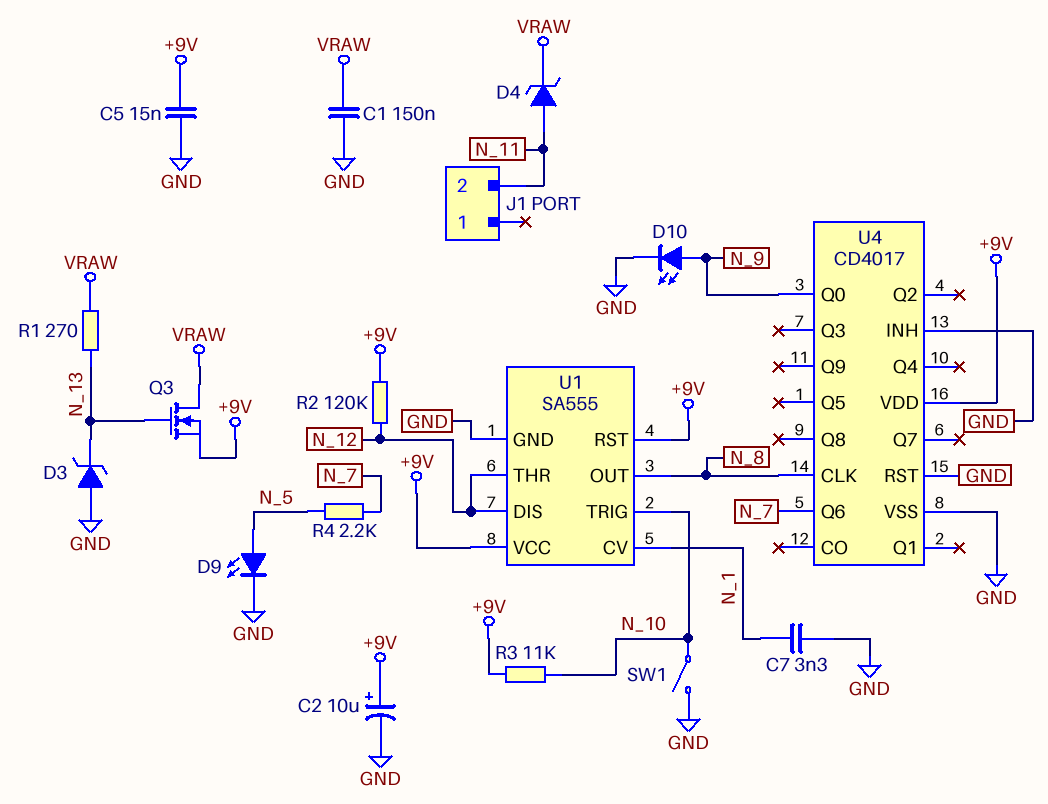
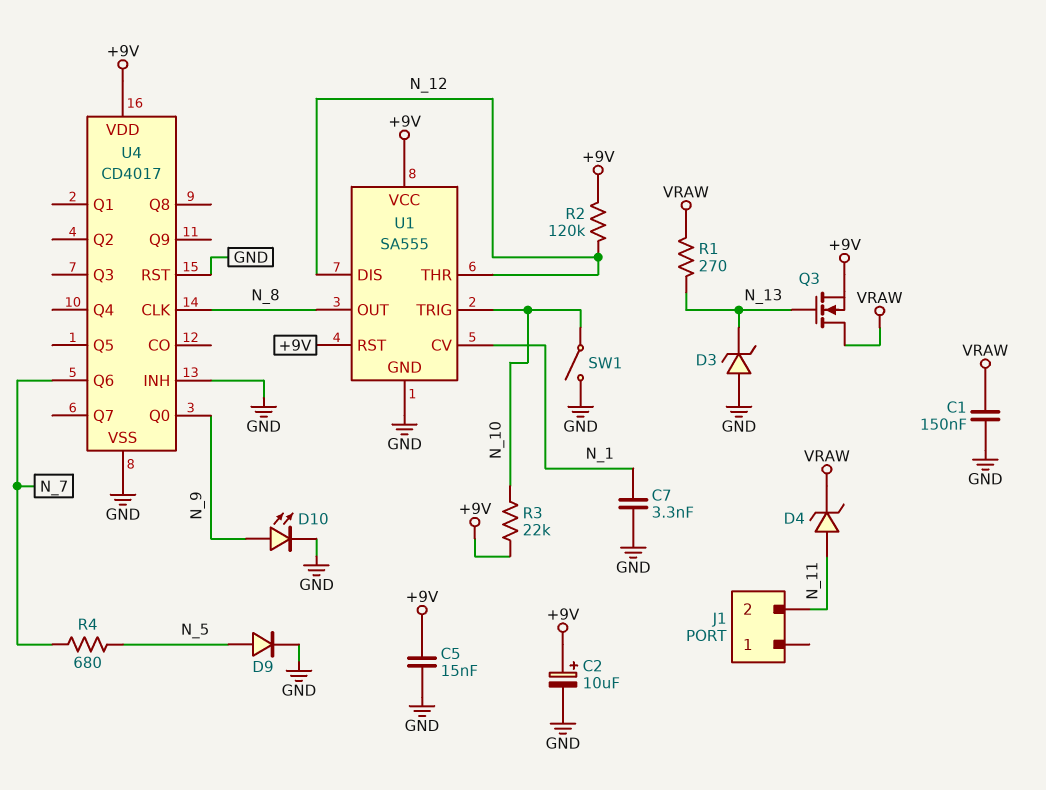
D9: LED (A N_5, K GND) -> diode (A N_5, K GND)
R3: 11k (+9V, N_10) -> 22k (+9V, N_10)
R4: 2.2k (N_5, N_7) -> 680 (N_5, N_7)

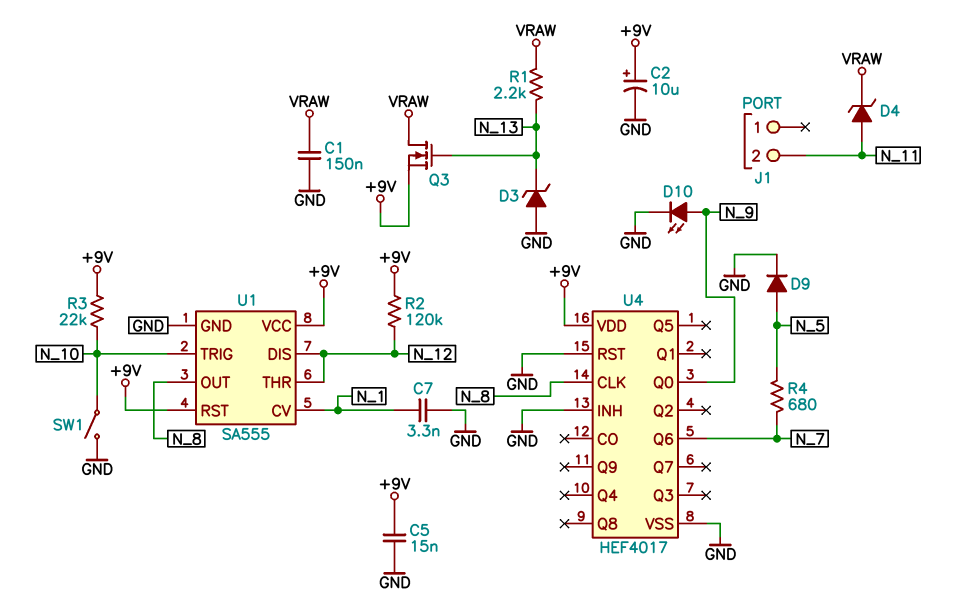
R1: 270 (N_13, VRAW) -> 2.2k (N_13, VRAW)
U4: CD4017 -> HEF4017

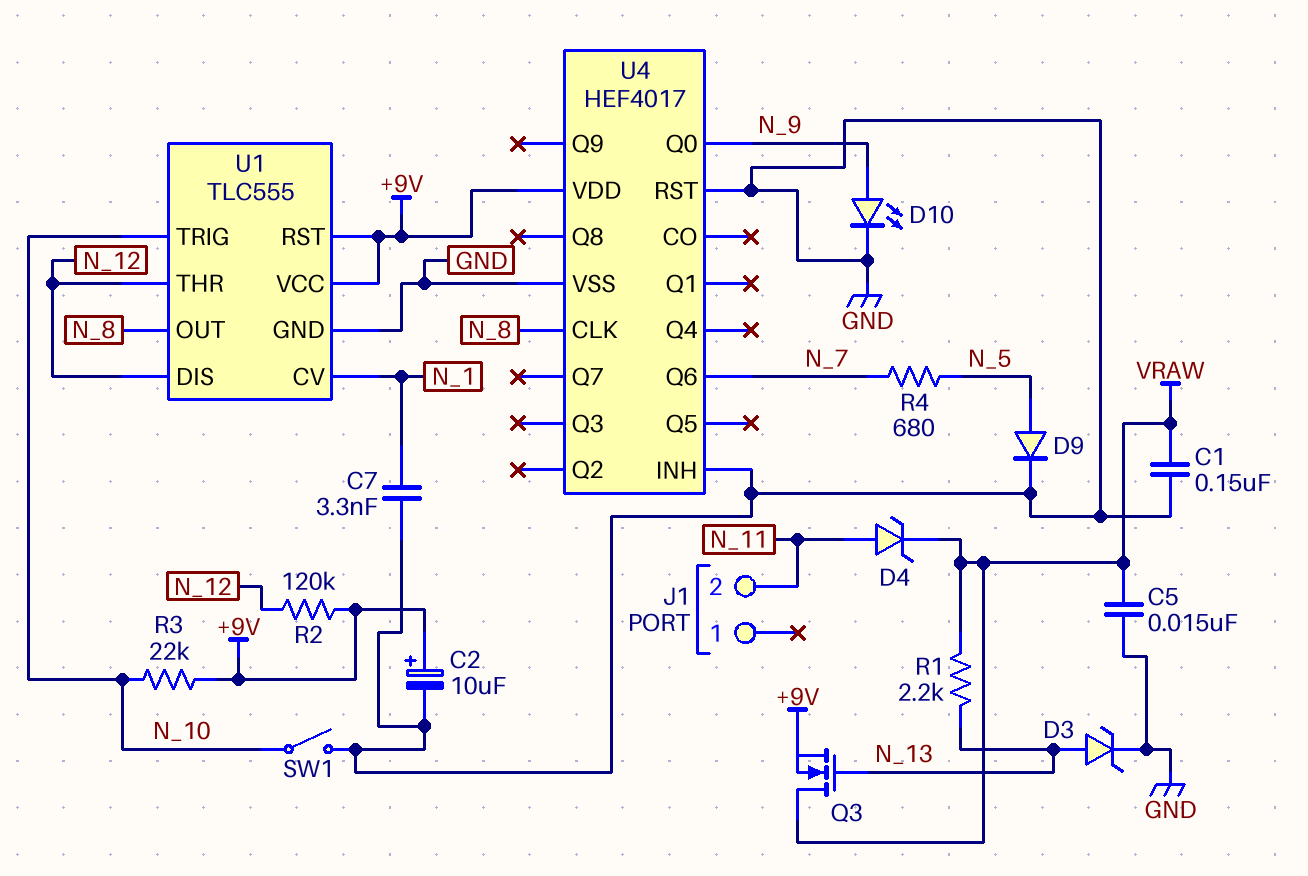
C5: 15nF (+9V, GND) -> 15nF (GND, VRAW)
D3: zener (A GND, K N_13) -> zener (A N_13, K GND)
U1: SA555 -> TLC555

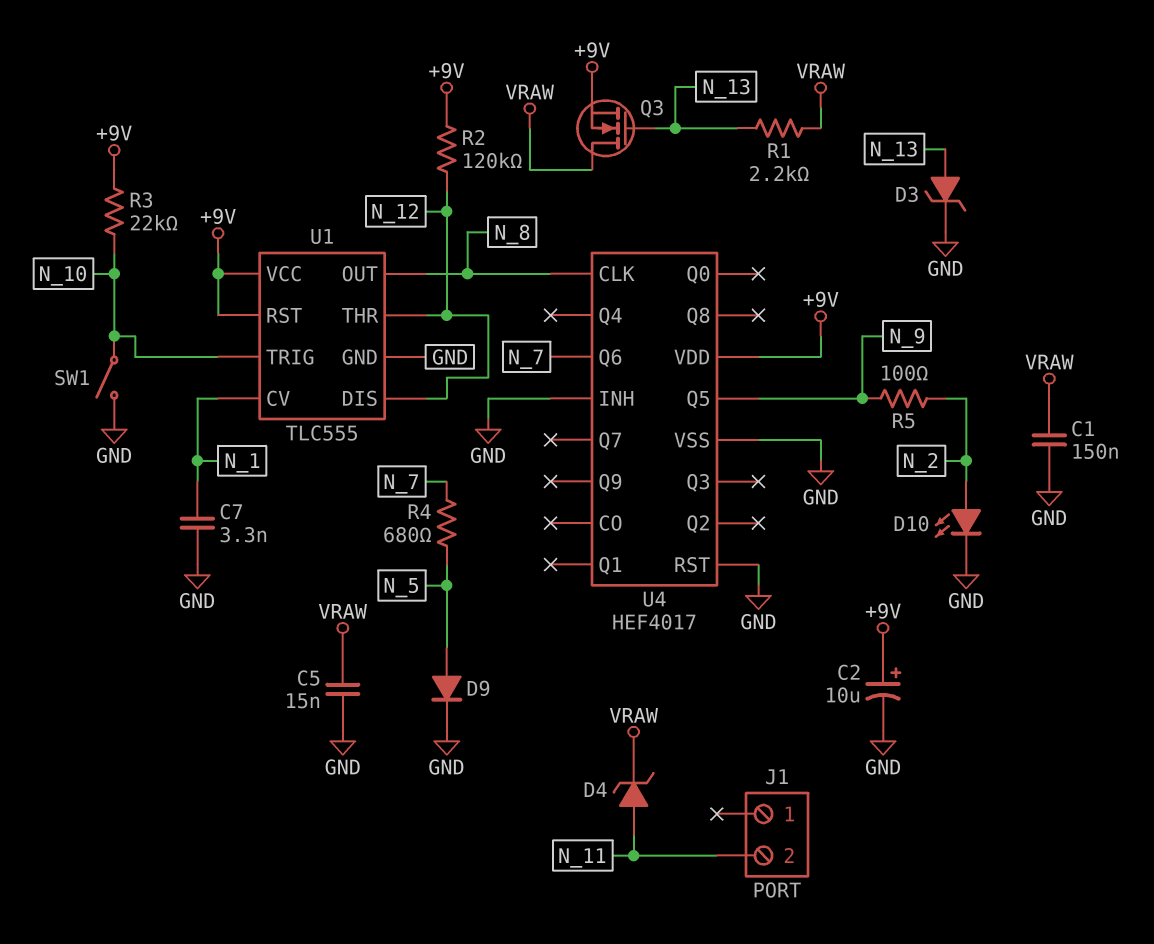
D10: LED (A N_9, K GND) -> LED (A N_2, K GND)
R5: none -> 100 (N_2, N_9)
U4 pin Q0: N_9 -> none
U4 pin Q5: none -> N_9

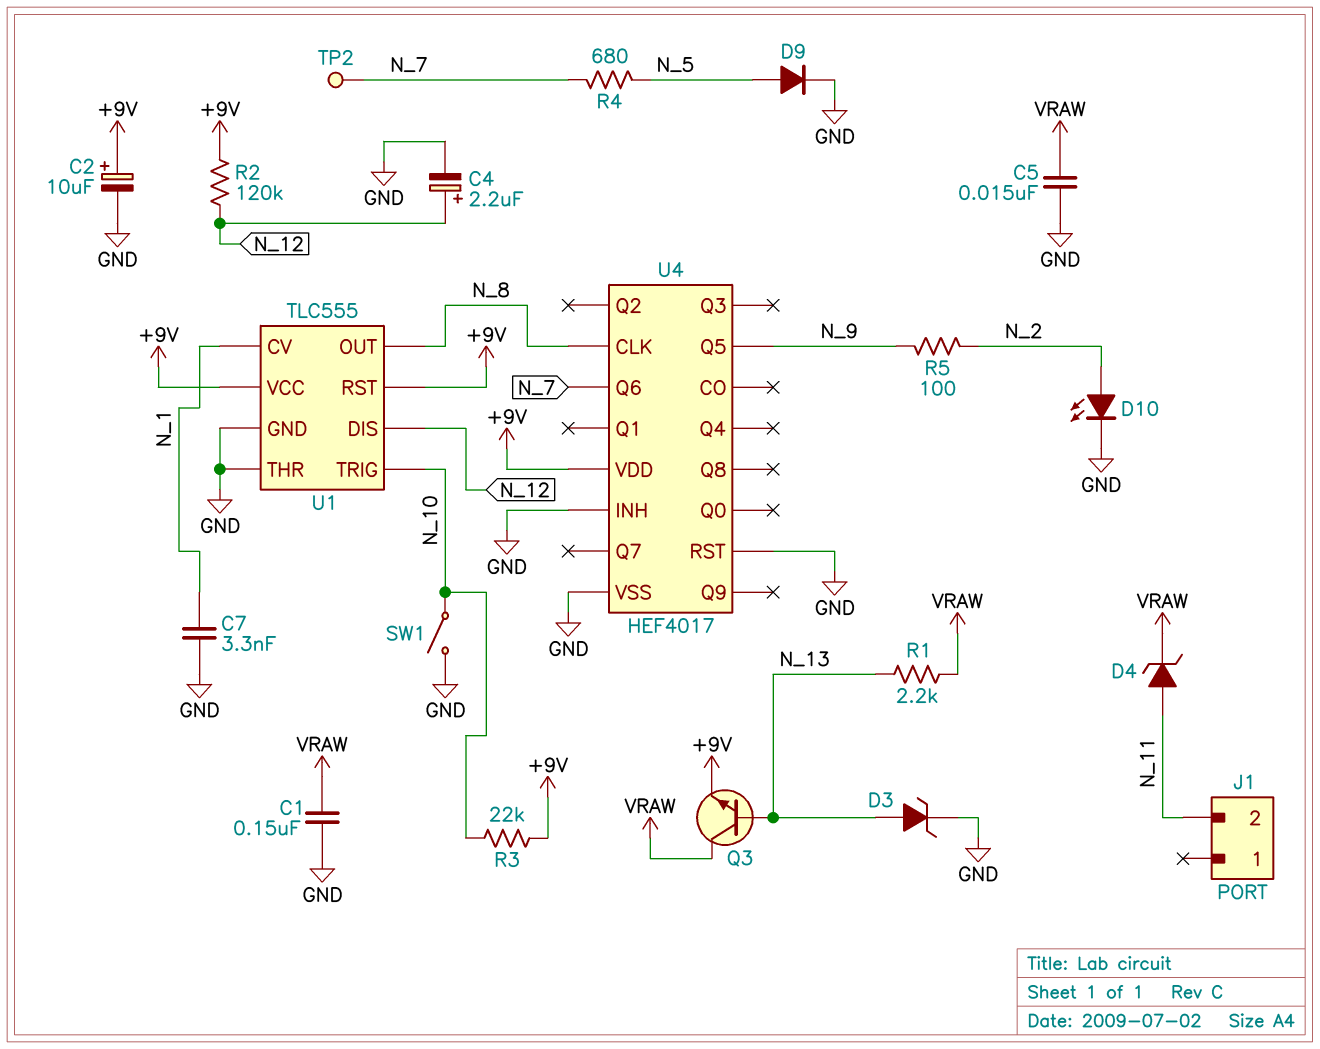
C4: none -> 2.2uF (plus N_12, minus GND)
Q3: NMOS (G N_13, D VRAW, S +9V) -> NPN (B N_13, C VRAW, E +9V)
TP2: none -> test point (N_7)
U1 pin THR: N_12 -> GND

